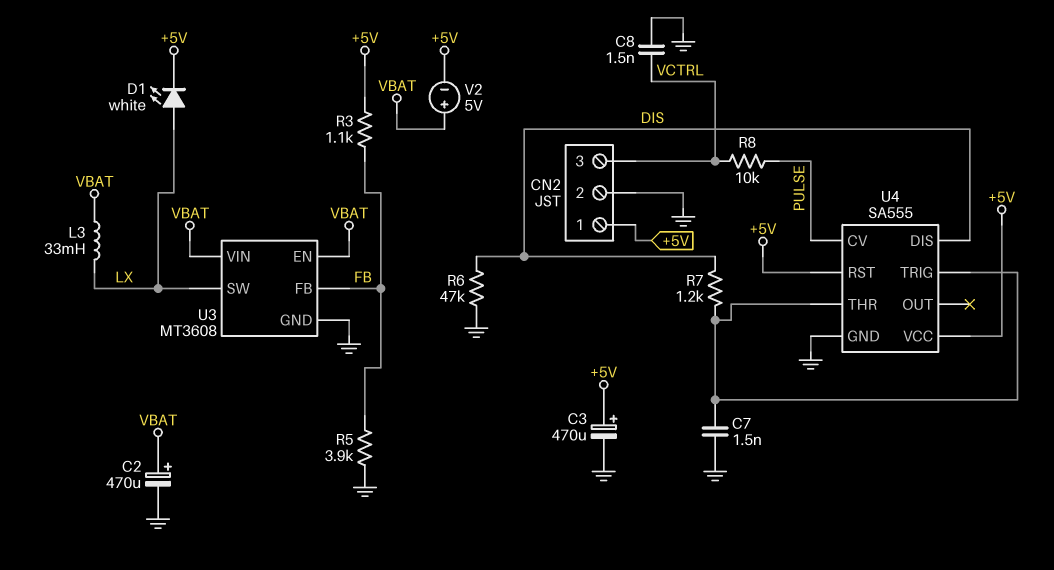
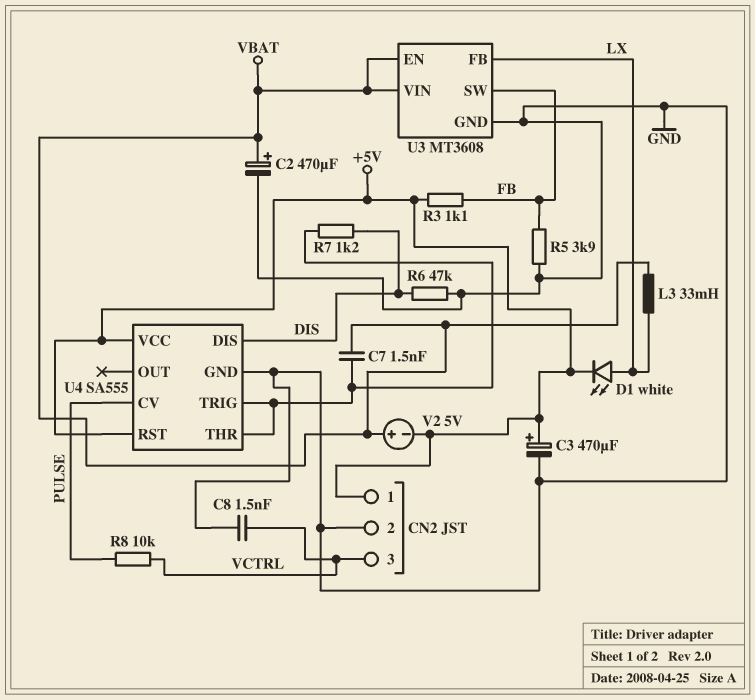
C7: 1.5nF (GND, U4/THR) -> 1.5nF (U4/THR, VBAT)
U3 pin FB: FB -> LX
U3 pin SW: LX -> FB

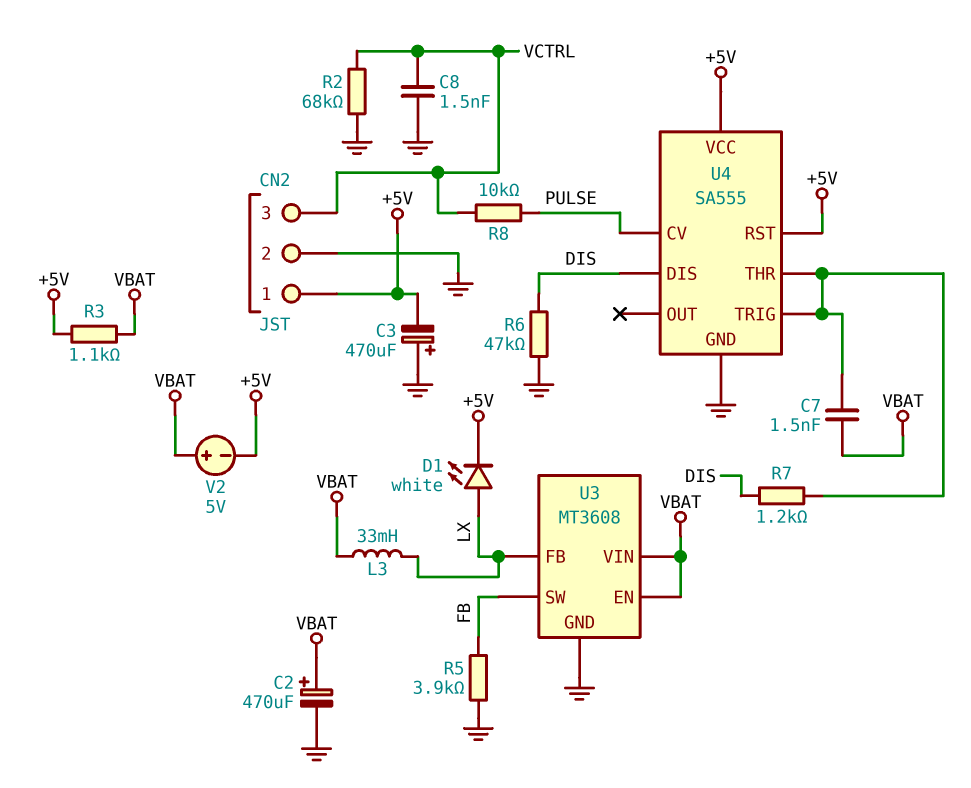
C3: 470uF (plus +5V, minus GND) -> 470uF (plus GND, minus +5V)
R2: none -> 68k (GND, VCTRL)
R3: 1.1k (+5V, FB) -> 1.1k (+5V, VBAT)

